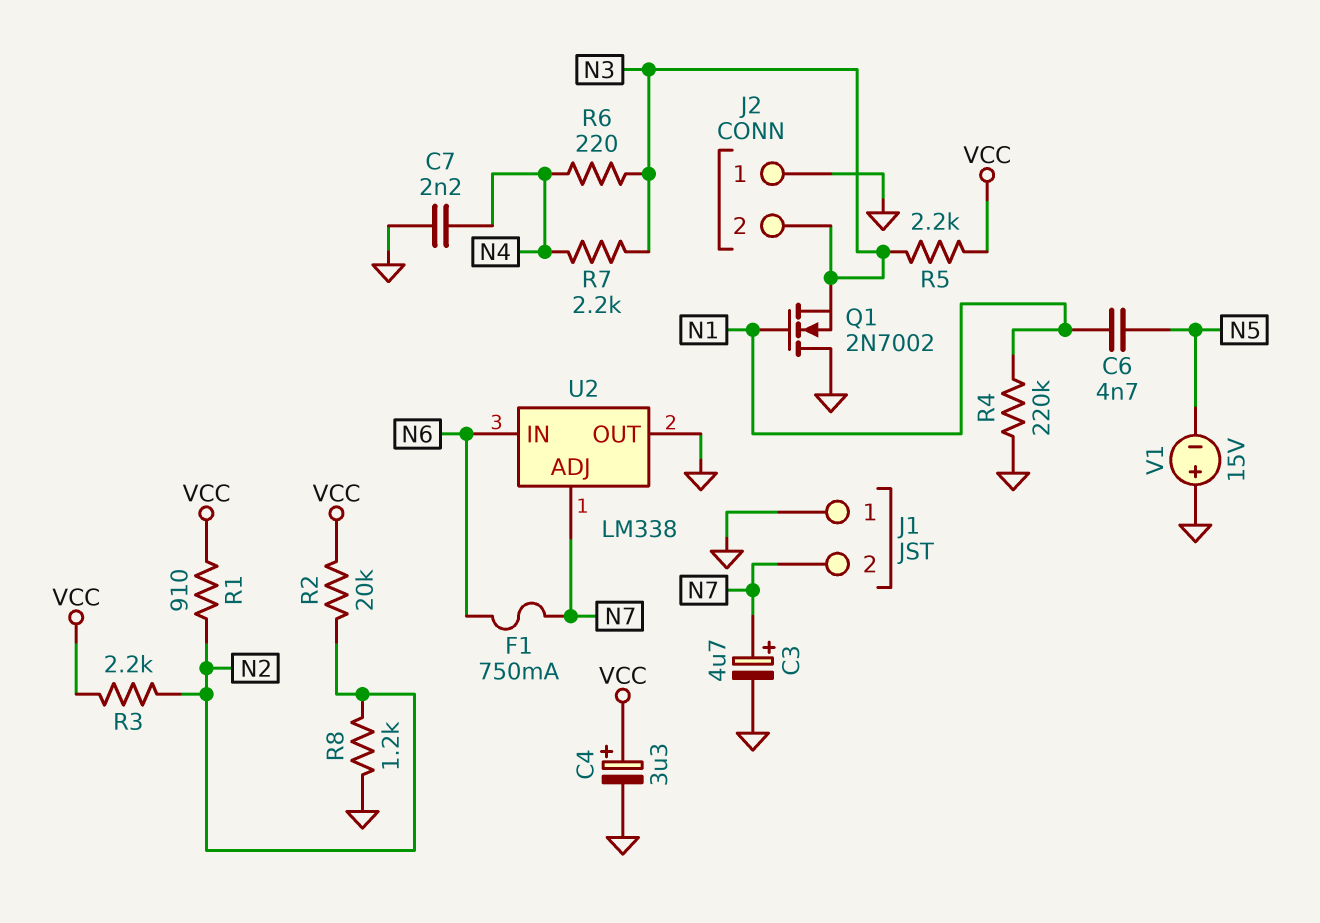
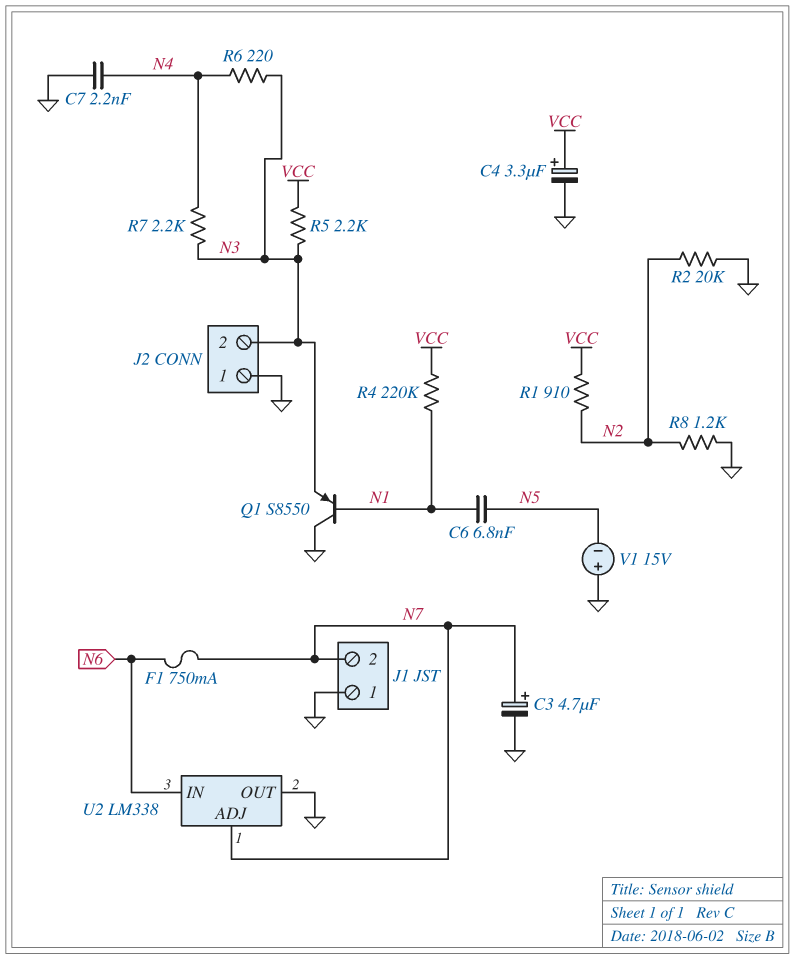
C6: 4.7nF (N1, N5) -> 6.8nF (N1, N5)
Q1: NMOS 2N7002 (G N1, D GND, S N3) -> PNP S8550 (B N1, C GND, E N3)
R2: 20k (N2, VCC) -> 20k (GND, N2)
R3: 2.2k (N2, VCC) -> none
R4: 220k (GND, N1) -> 220k (N1, VCC)

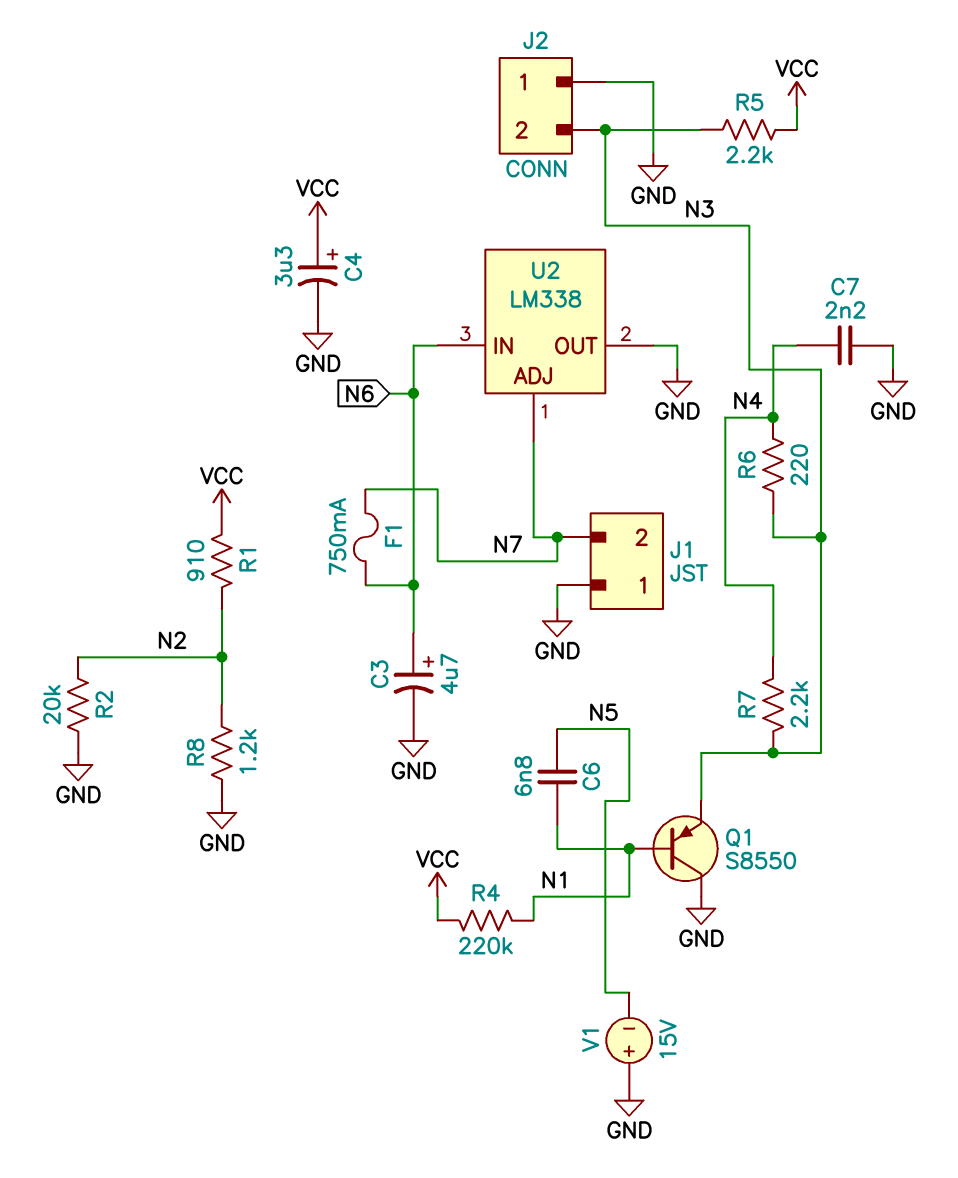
C3: 4.7uF (plus N7, minus GND) -> 4.7uF (plus N6, minus GND)

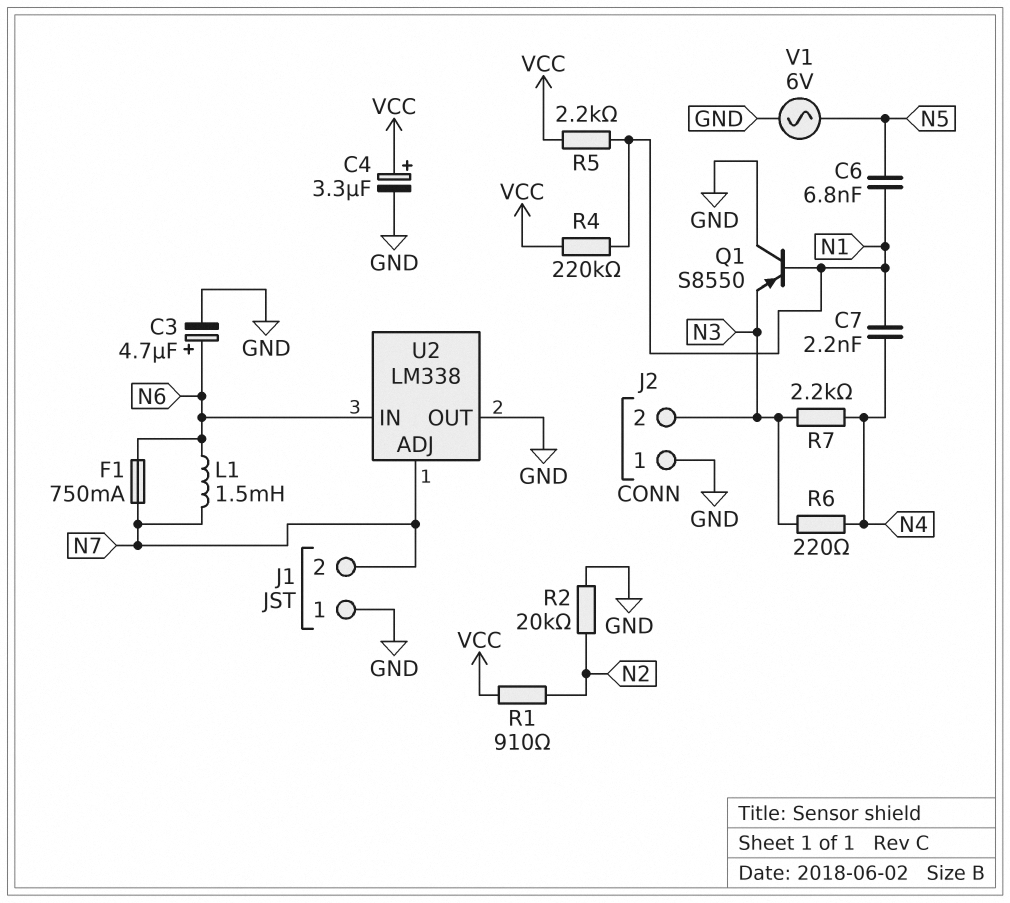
C7: 2.2nF (GND, N4) -> 2.2nF (N1, N4)
L1: none -> 1.5mH (N6, N7)
R5: 2.2k (N3, VCC) -> 2.2k (N1, VCC)
R8: 1.2k (GND, N2) -> none
V1: 15V (plus GND, minus N5) -> AC 6V (GND, N5)

